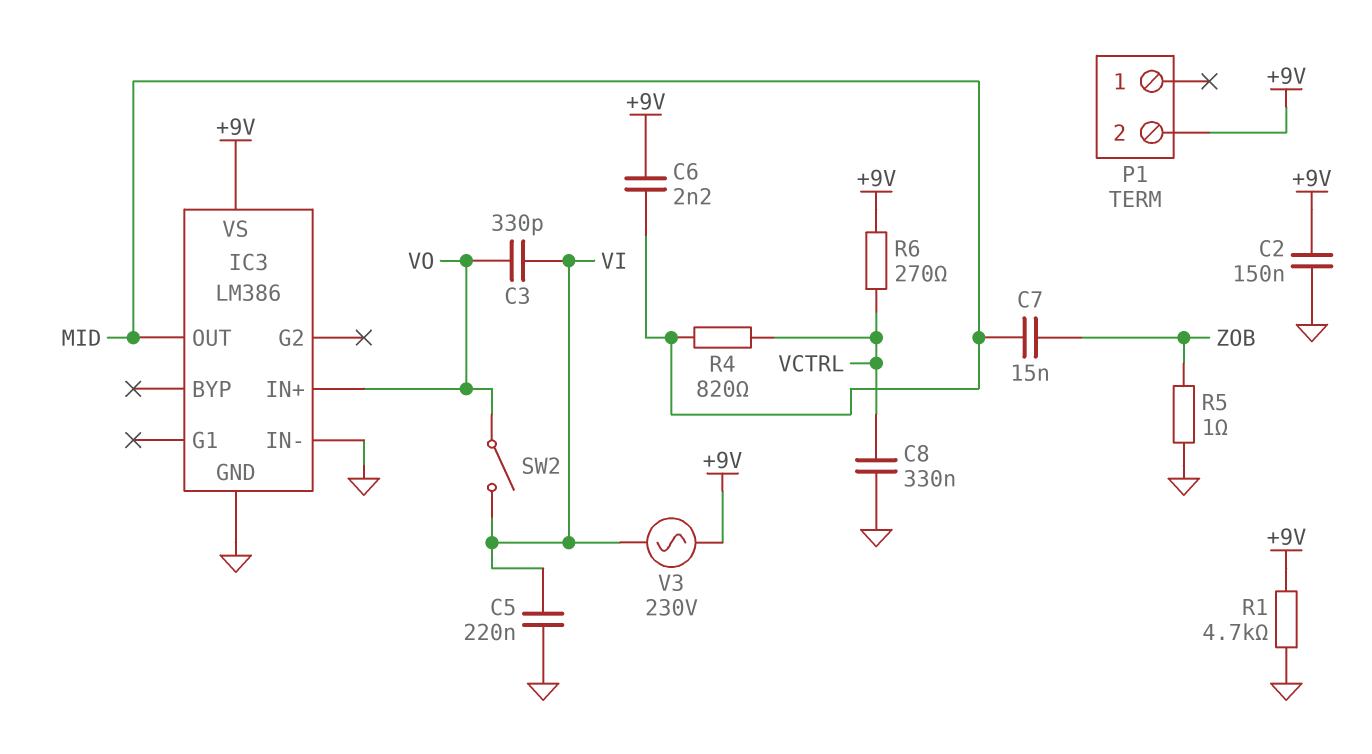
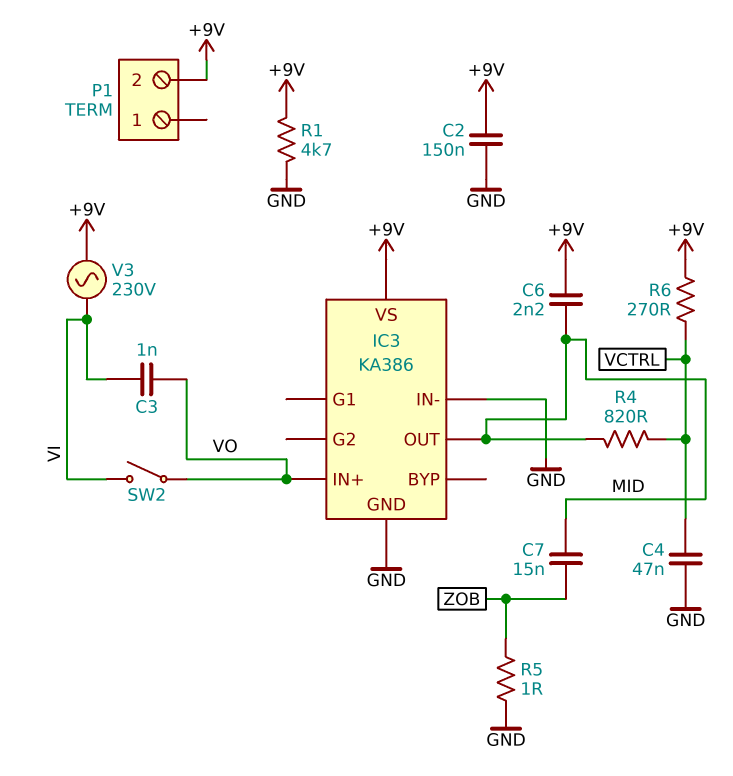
C3: 330pF (VI, VO) -> 1nF (VI, VO)
C4: none -> 47nF (GND, VCTRL)
C5: 220nF (GND, VI) -> none
C8: 330nF (GND, VCTRL) -> none
IC3: LM386 -> KA386

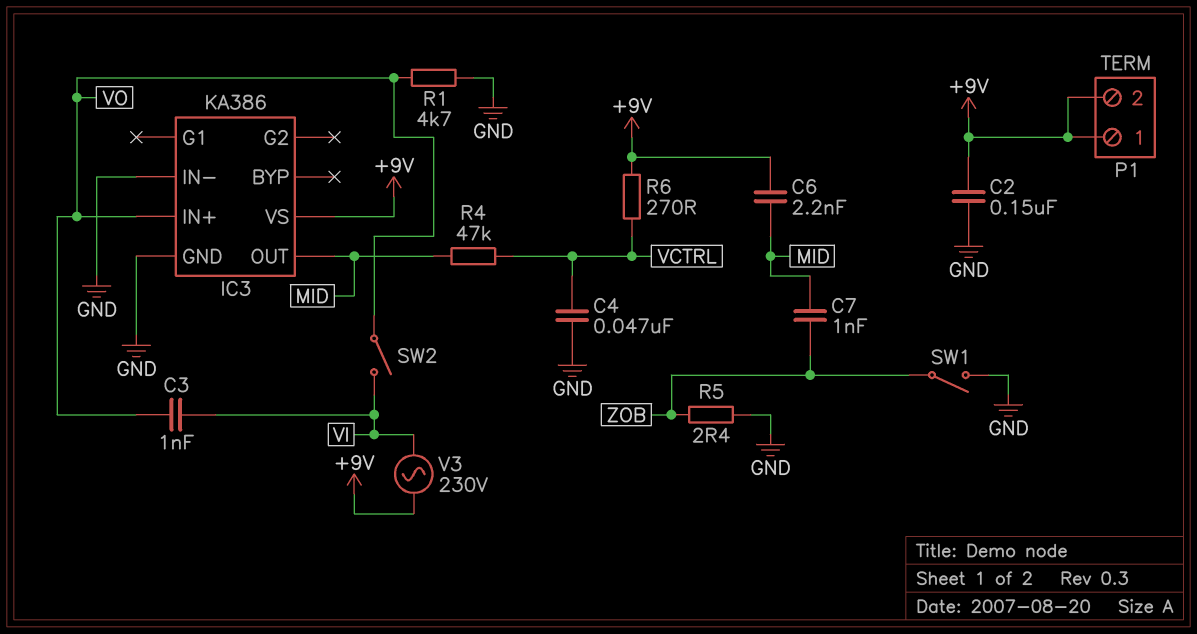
C7: 15nF (MID, ZOB) -> 1nF (MID, ZOB)
P1 pin 1: none -> +9V
R1: 4.7k (+9V, GND) -> 4.7k (GND, VO)
R4: 820 (MID, VCTRL) -> 47k (MID, VCTRL)
R5: 1 (GND, ZOB) -> 2.4 (GND, ZOB)
SW1: none -> switch (GND, ZOB)

